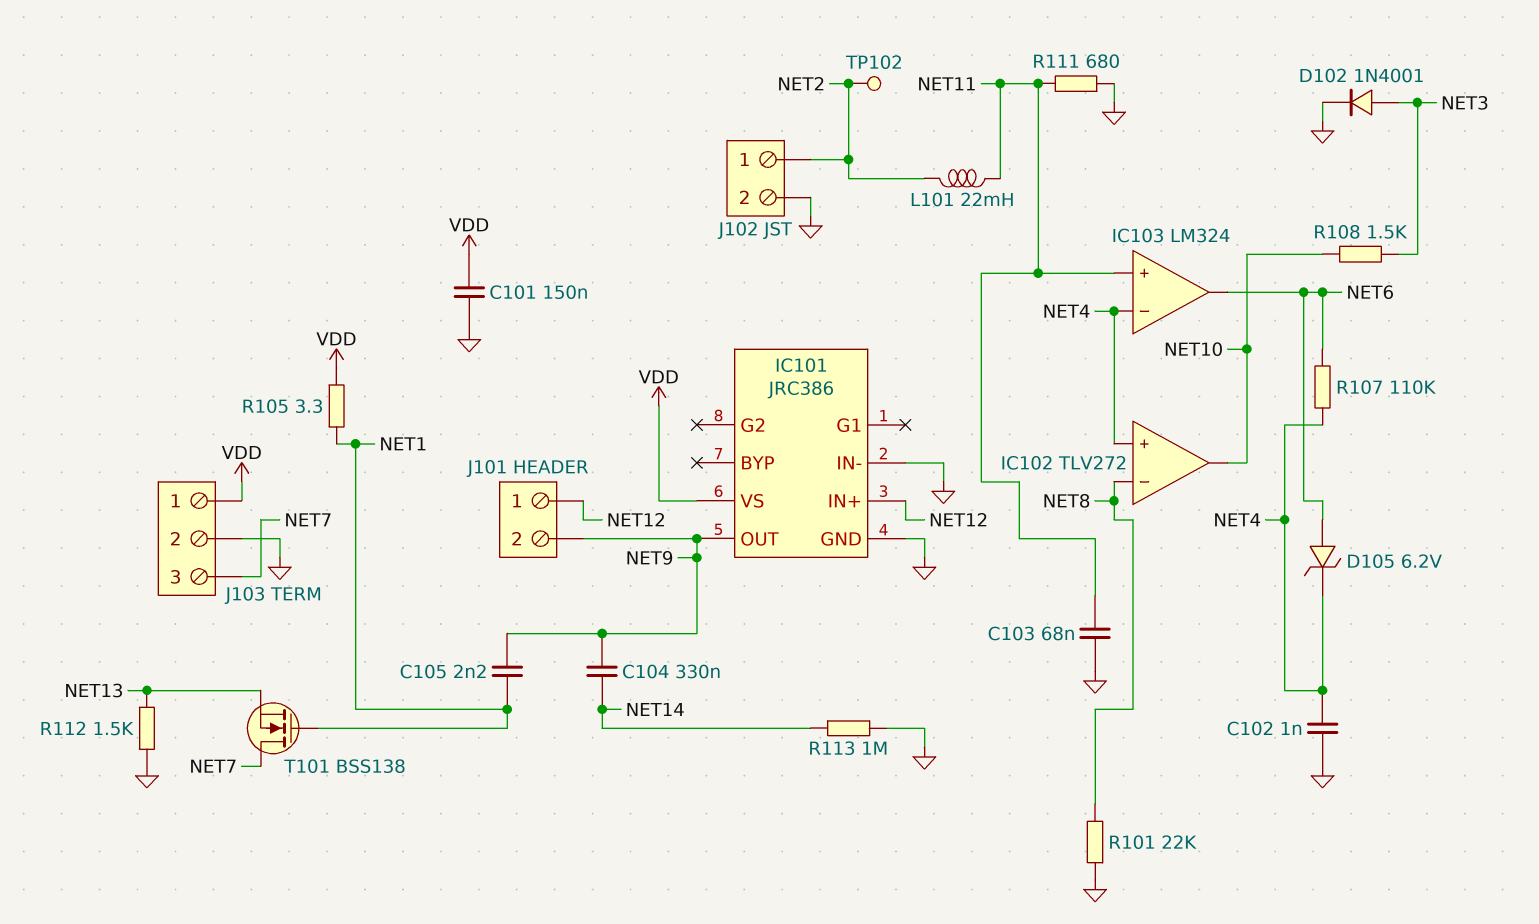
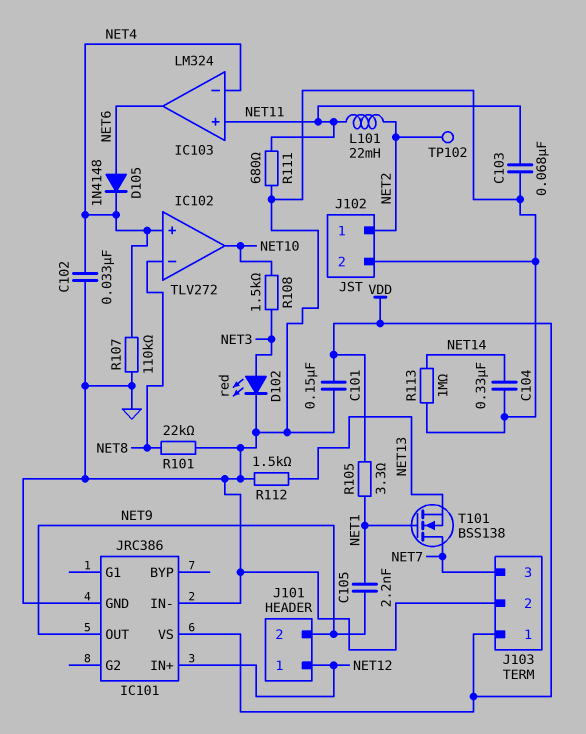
C102: 1nF (GND, NET4) -> 33nF (GND, NET4)
C104: 330nF (NET9, NET14) -> 330nF (GND, NET14)
D102: diode 1N4001 (A NET3, K GND) -> LED red (A NET3, K GND)
D105: zener 6.2V (A NET6, K NET4) -> diode 1N4148 (A NET6, K NET4)
R107: 110k (NET4, NET6) -> 110k (GND, NET4)

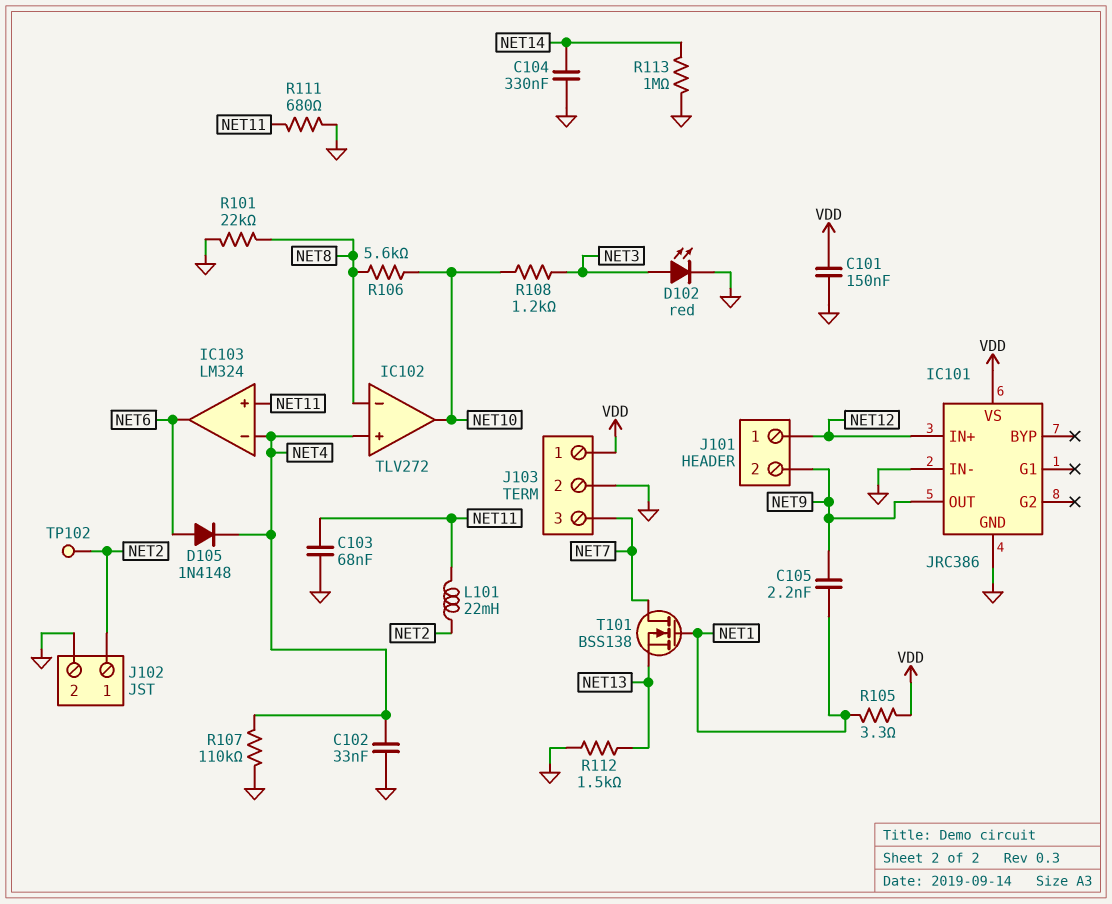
R106: none -> 5.6k (NET8, NET10)
R108: 1.5k (NET3, NET10) -> 1.2k (NET3, NET10)

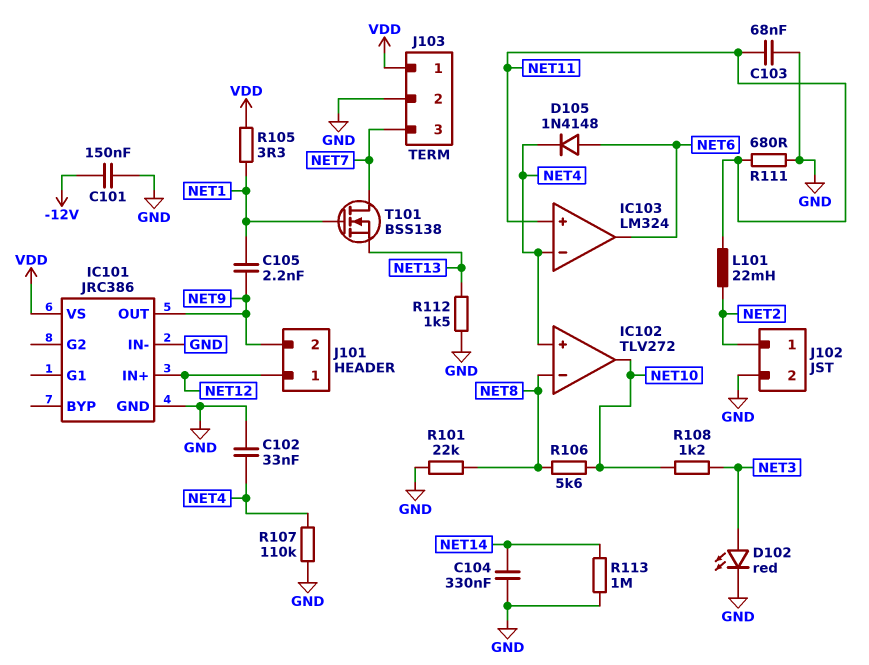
C101: 150nF (GND, VDD) -> 150nF (-12V, GND)
TP102: test point (NET2) -> none

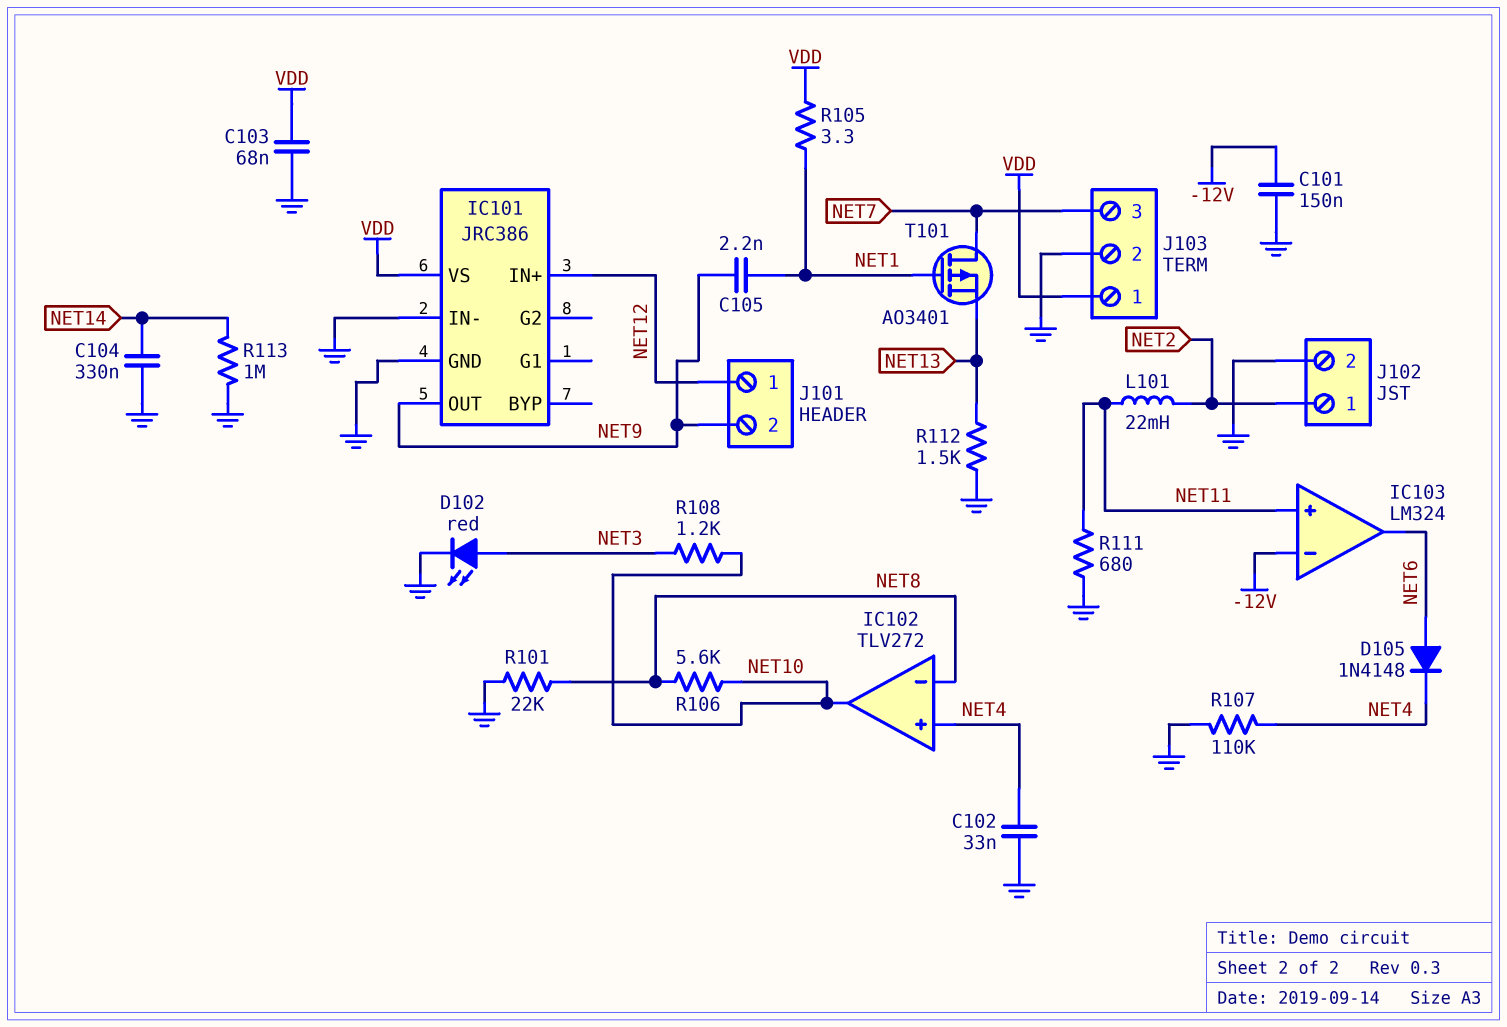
C103: 68nF (GND, NET11) -> 68nF (GND, VDD)
IC103 pin in-: NET4 -> -12V
T101: NMOS BSS138 (G NET1, D NET7, S NET13) -> PMOS AO3401 (G NET1, D NET7, S NET13)

